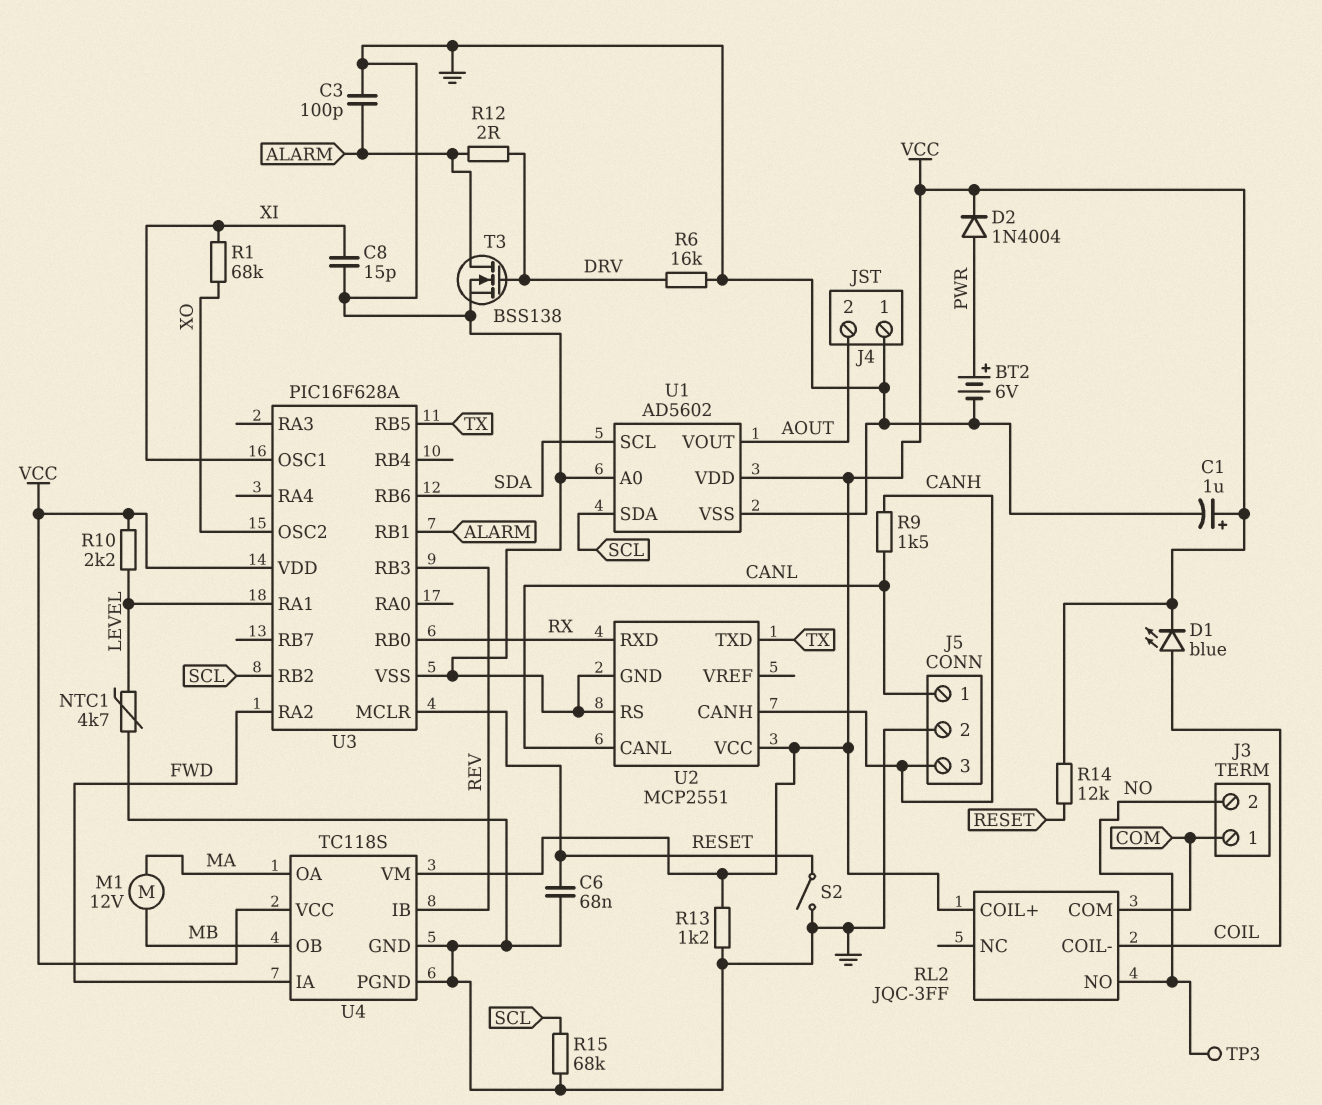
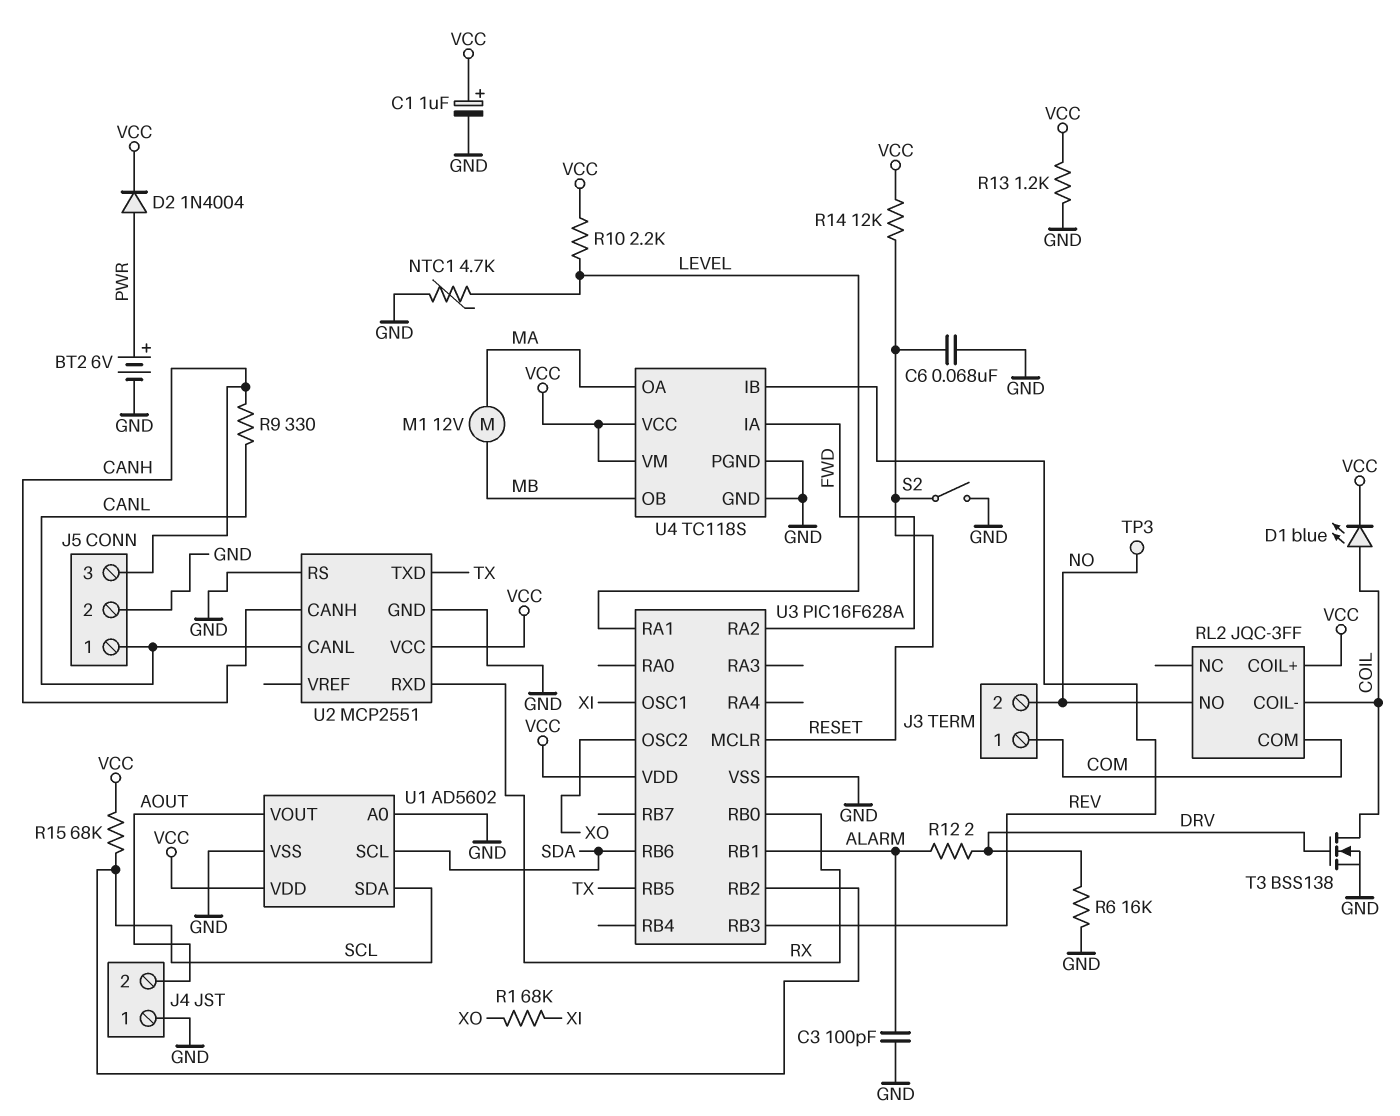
C8: 15pF (GND, XI) -> none
R9: 1.5k (CANH, CANL) -> 330 (CANH, CANL)
R15: 68k (GND, SCL) -> 68k (SCL, VCC)
T3: NMOS BSS138 (G DRV, D ALARM, S GND) -> NMOS BSS138 (G DRV, D COIL, S GND)

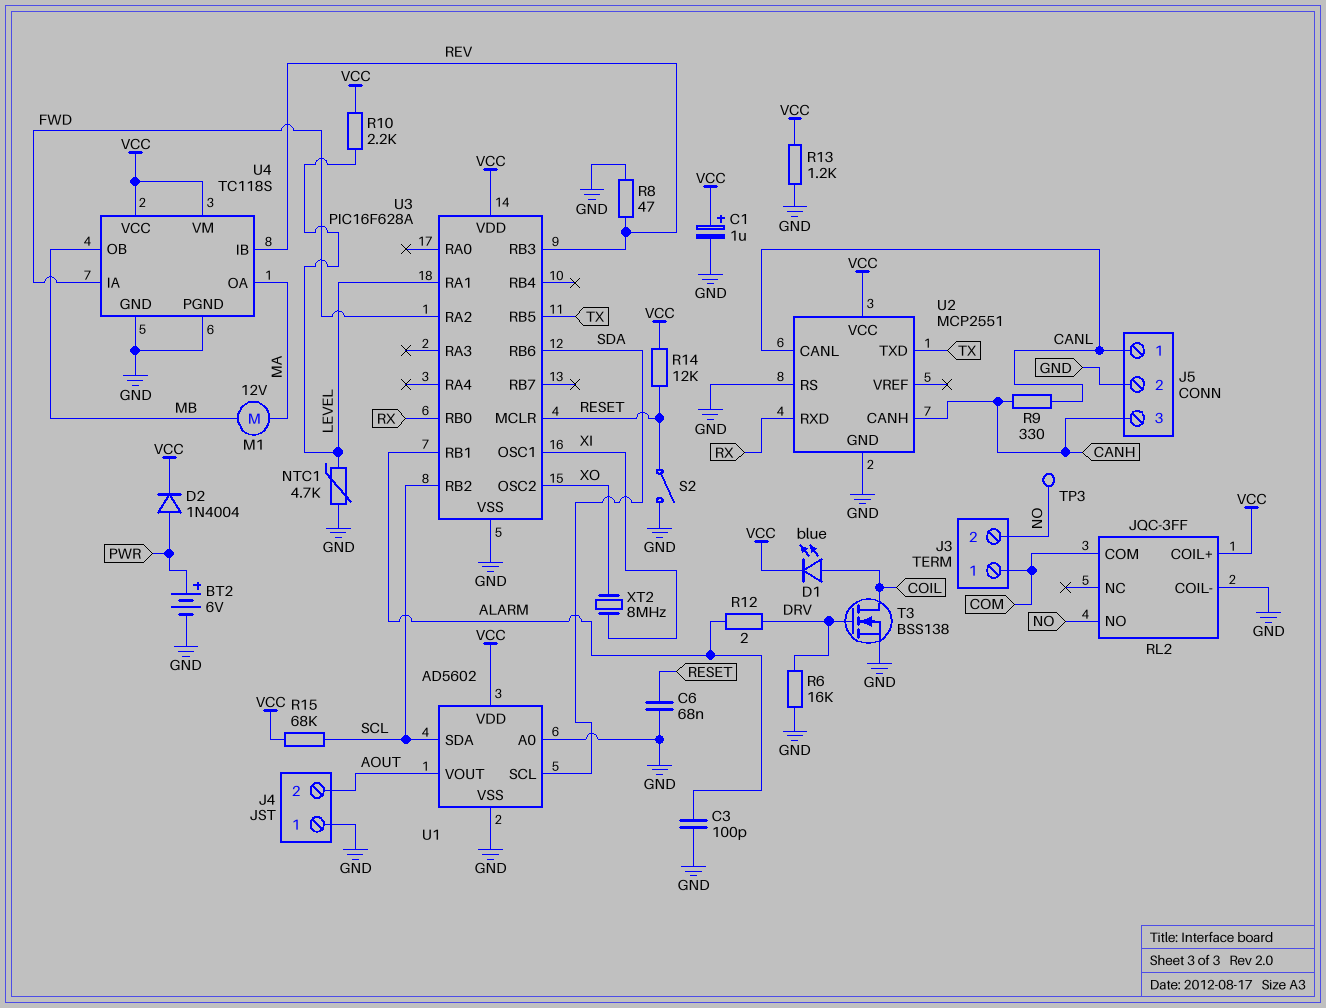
R1: 68k (XI, XO) -> none
R8: none -> 47 (GND, REV)
RL2 pin COIL-: COIL -> GND
XT2: none -> 8MHz (XI, XO)

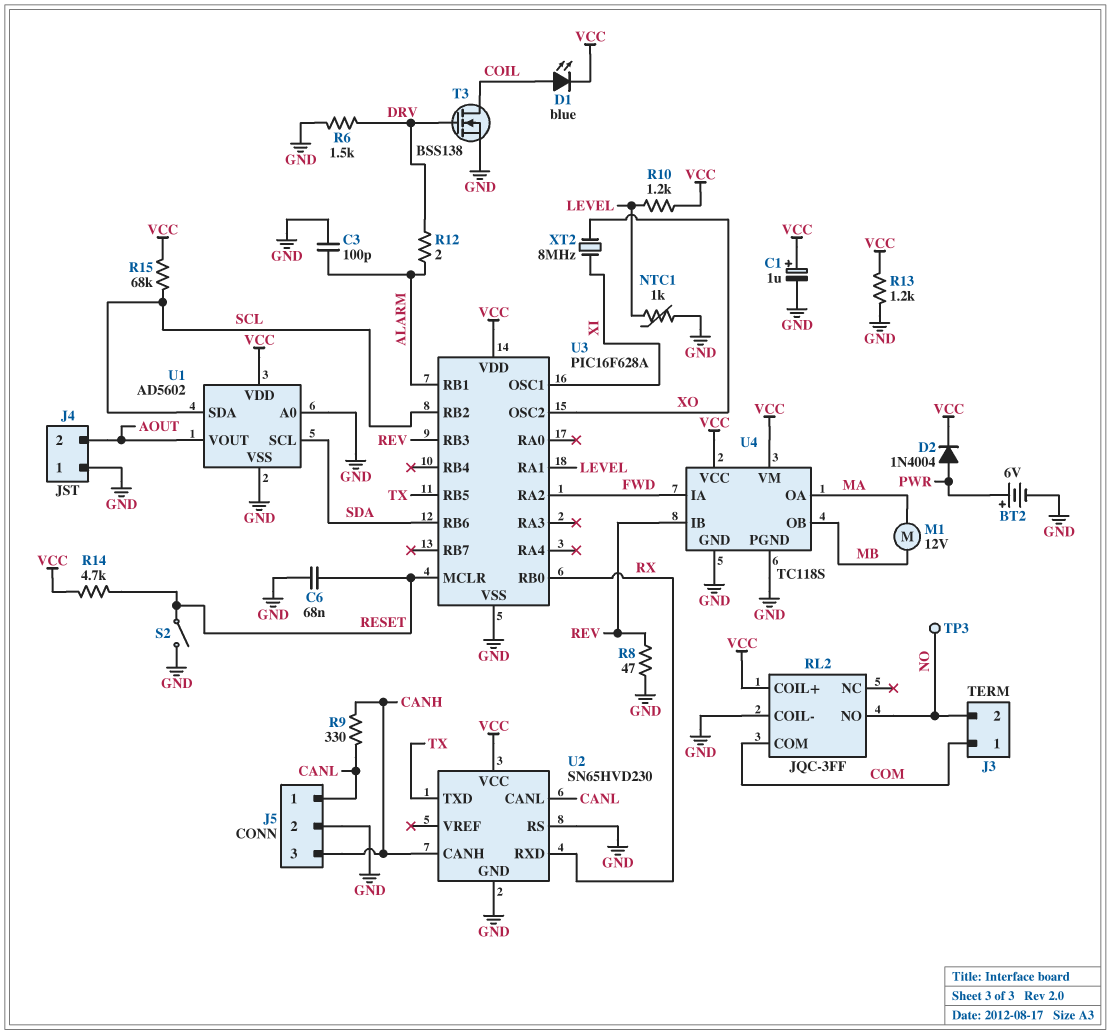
NTC1: 4.7k (GND, LEVEL) -> 1k (GND, LEVEL)
R6: 16k (DRV, GND) -> 1.5k (DRV, GND)
R10: 2.2k (LEVEL, VCC) -> 1.2k (LEVEL, VCC)
R14: 12k (RESET, VCC) -> 4.7k (RESET, VCC)
U2: MCP2551 -> SN65HVD230

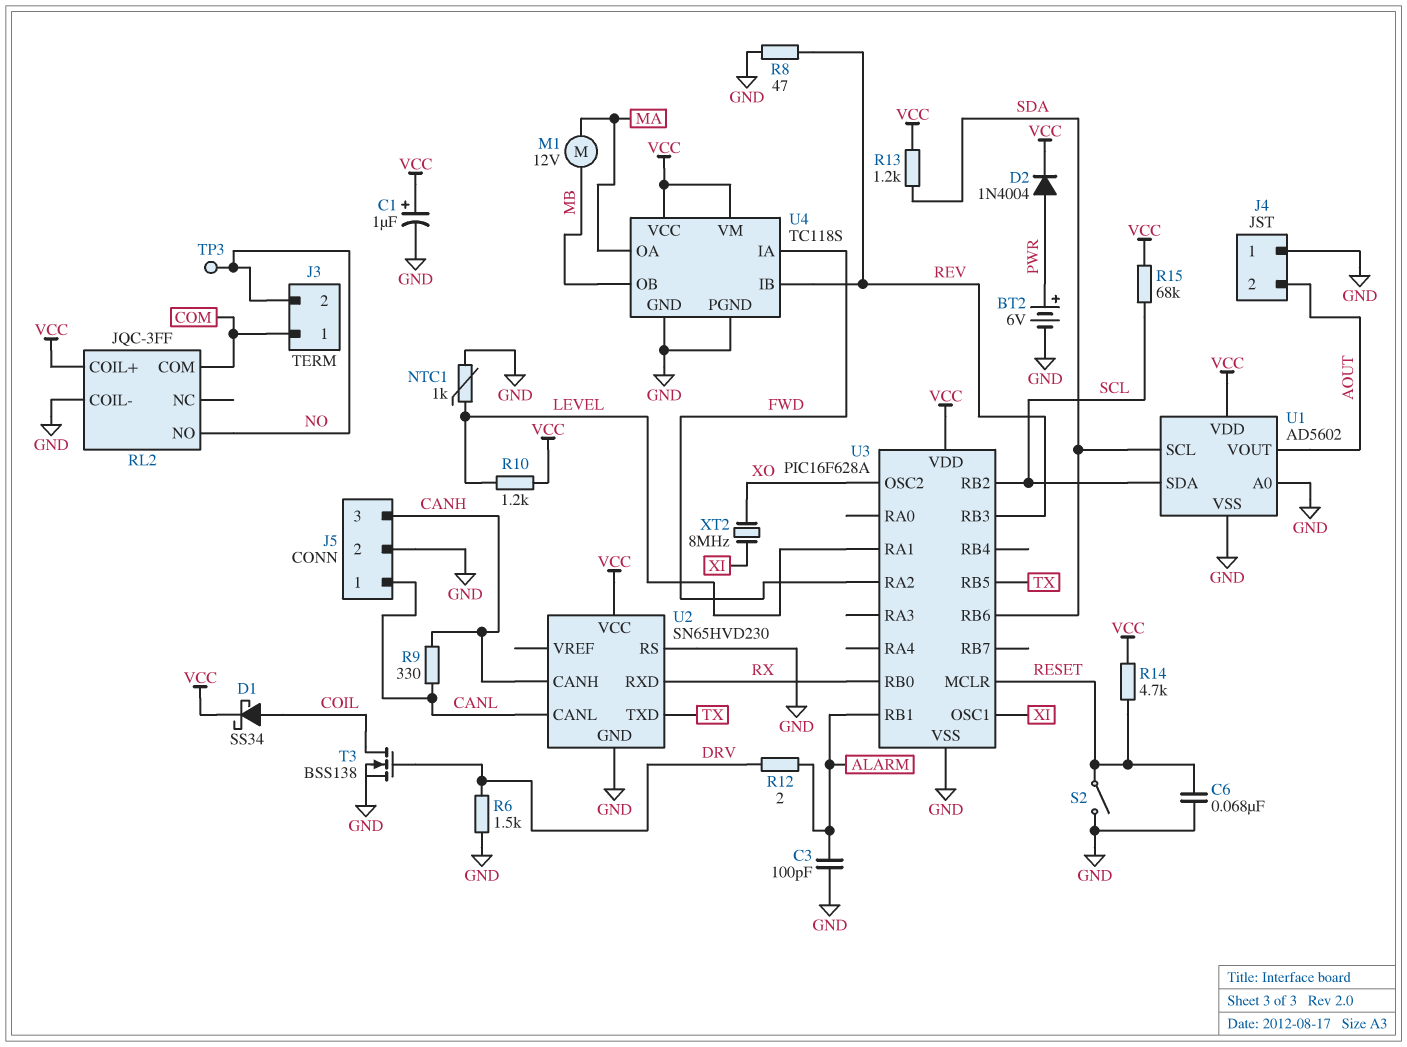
D1: LED blue (A COIL, K VCC) -> schottky SS34 (A COIL, K VCC)
R13: 1.2k (GND, VCC) -> 1.2k (SDA, VCC)

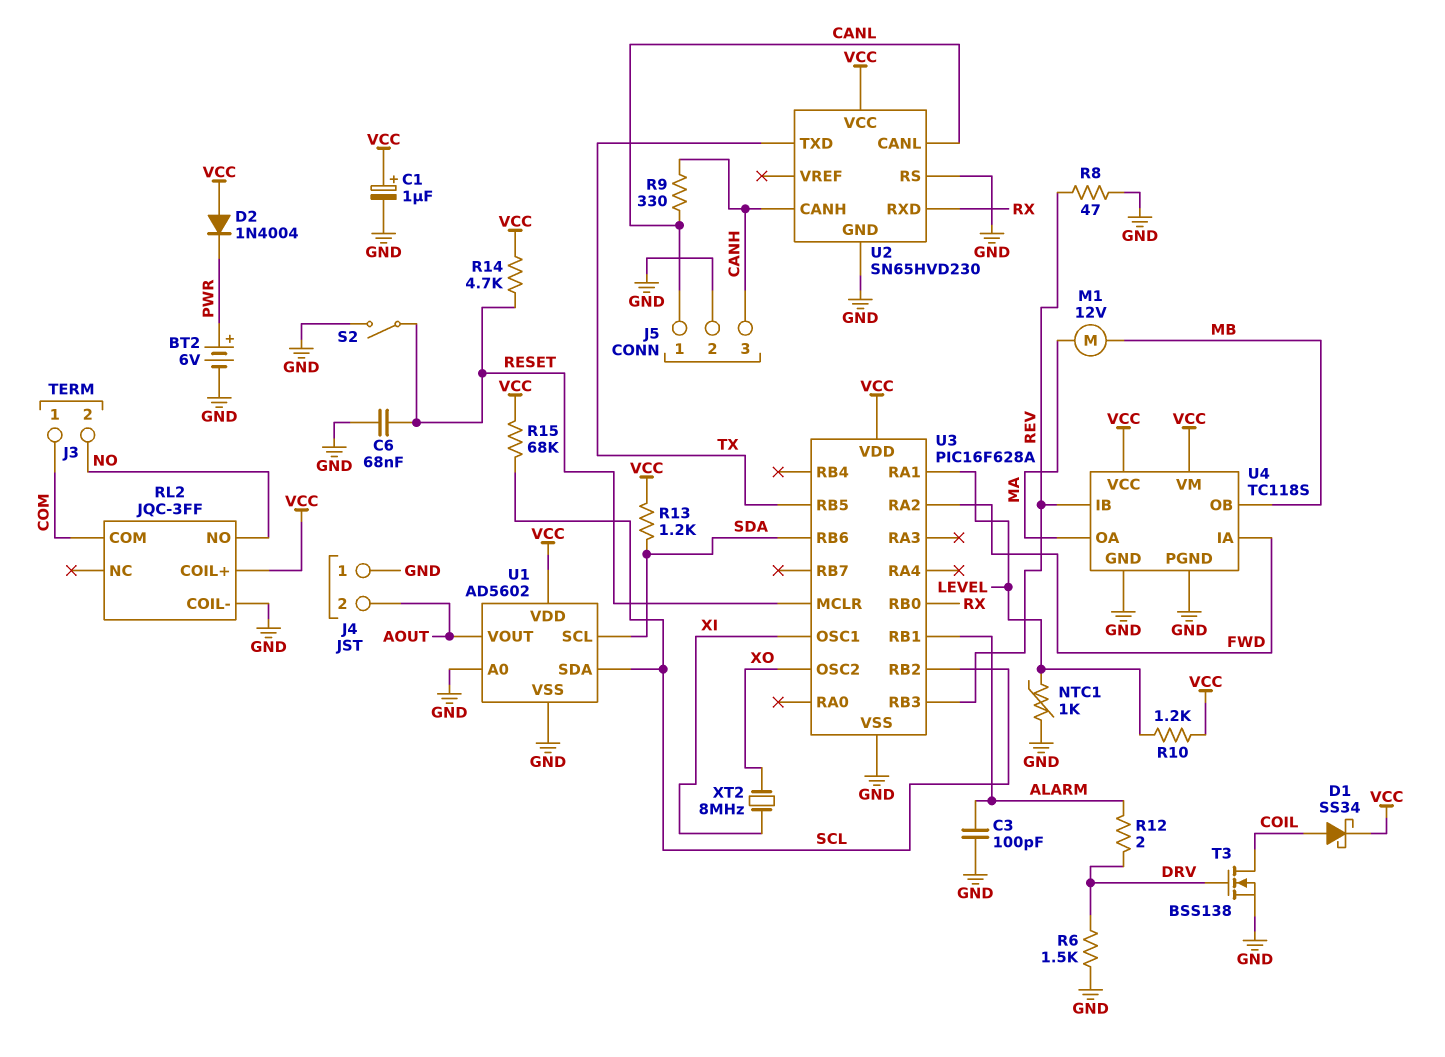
D2: diode 1N4004 (A PWR, K VCC) -> diode 1N4004 (A VCC, K PWR)
TP3: test point (NO) -> none

